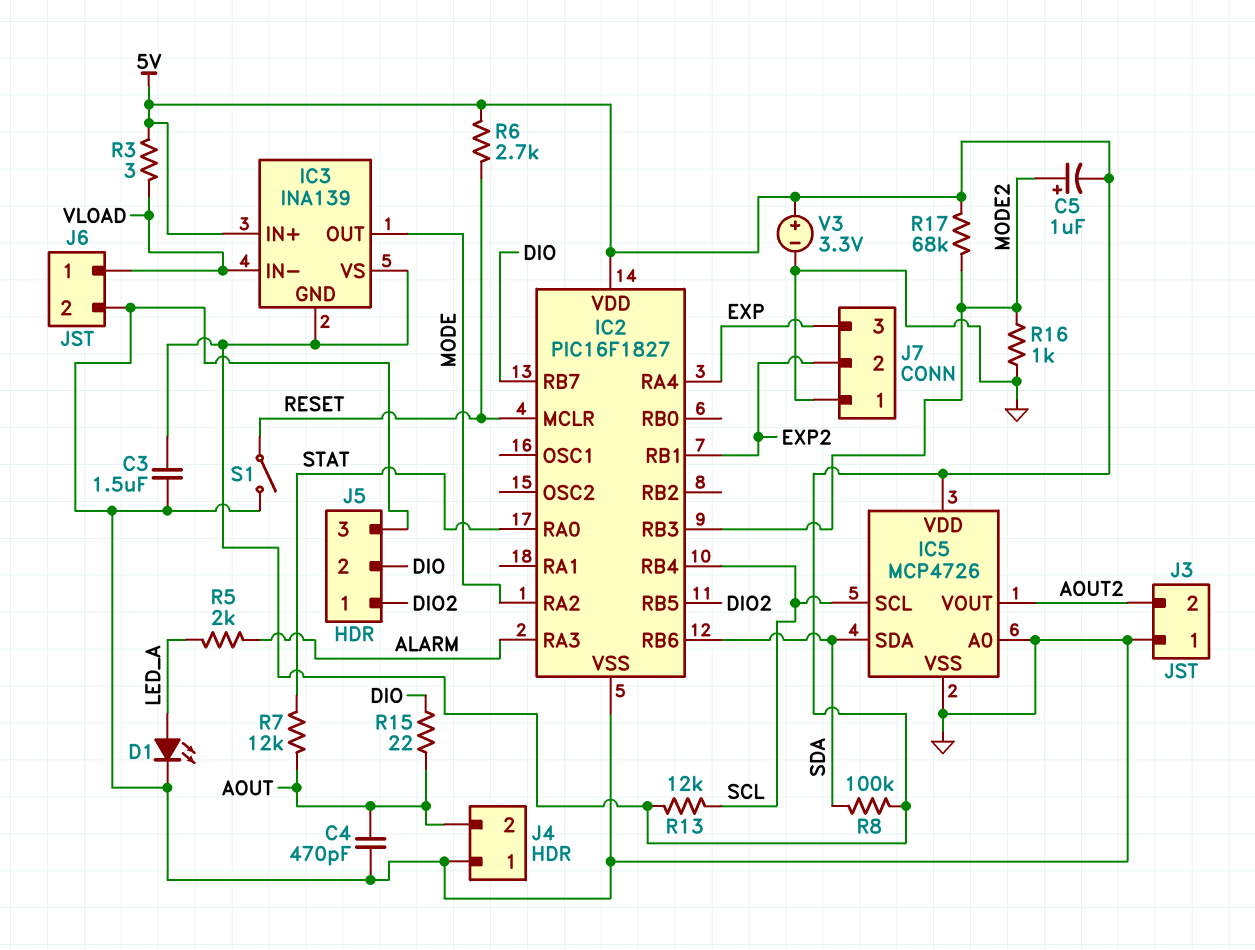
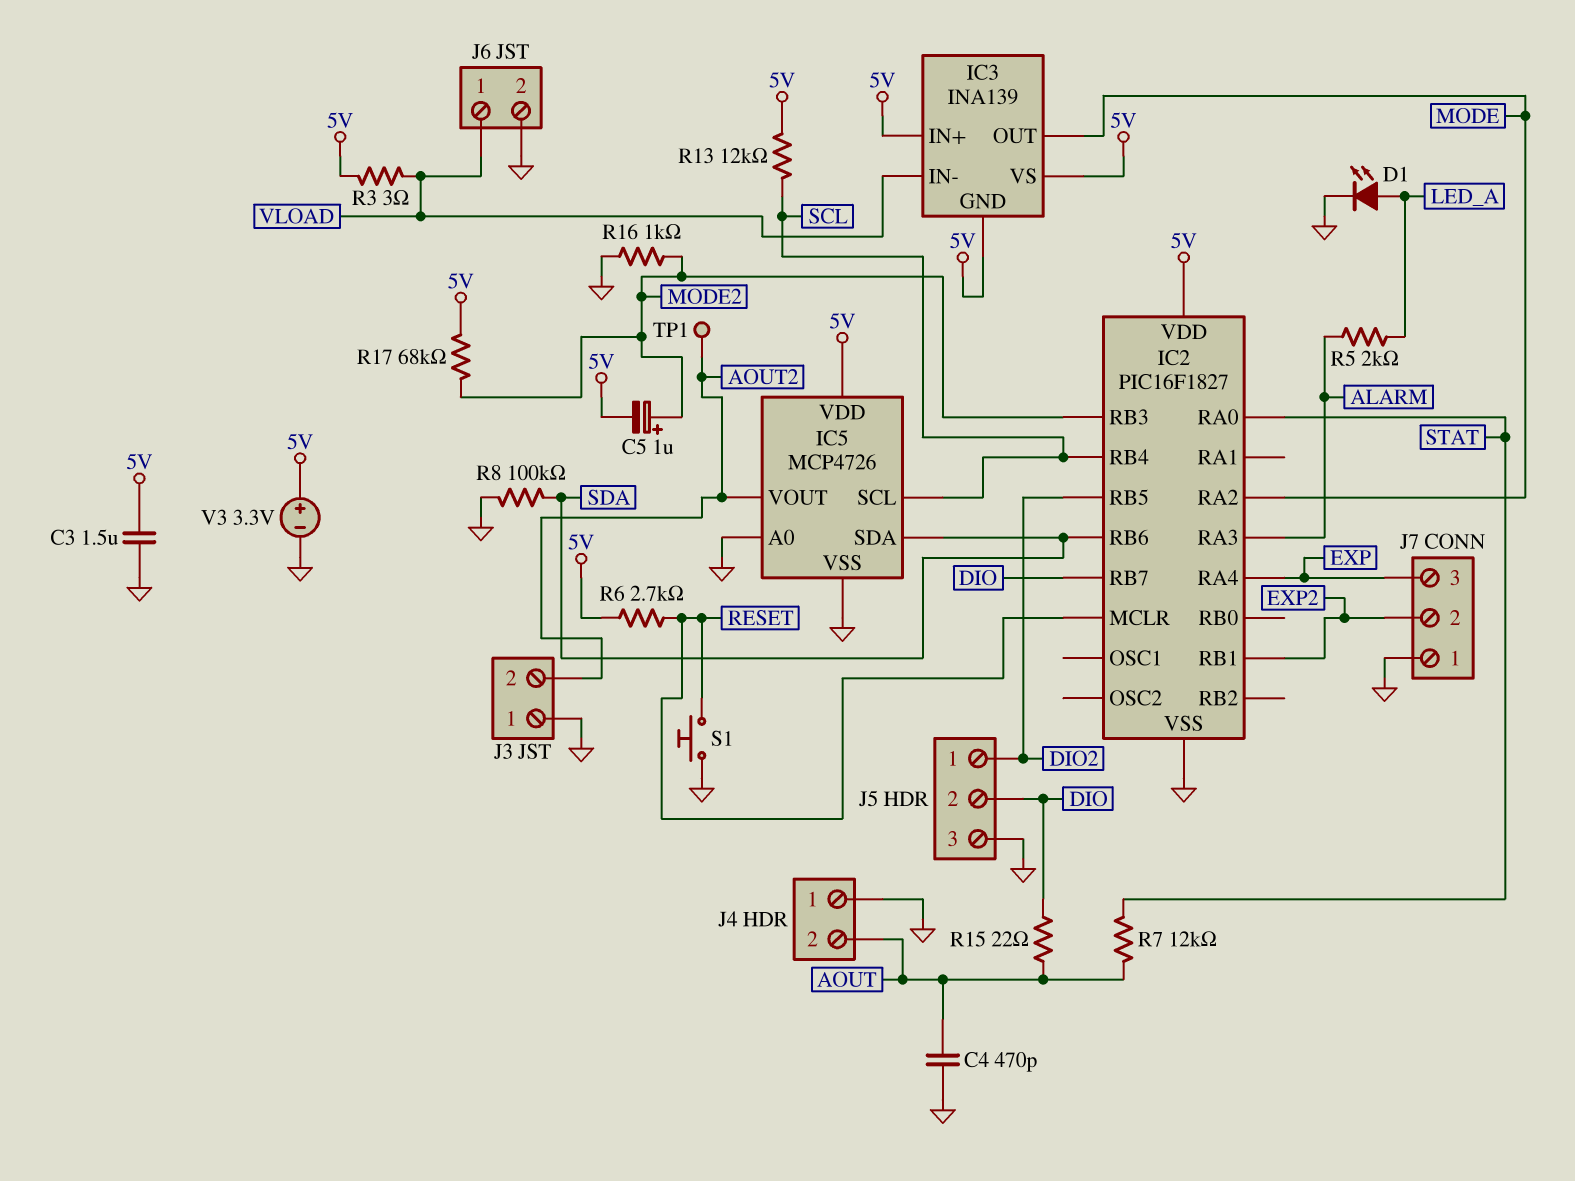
R8: 100k (5V, SDA) -> 100k (GND, SDA)
S1: switch (GND, RESET) -> button (GND, RESET)
TP1: none -> test point (AOUT2)

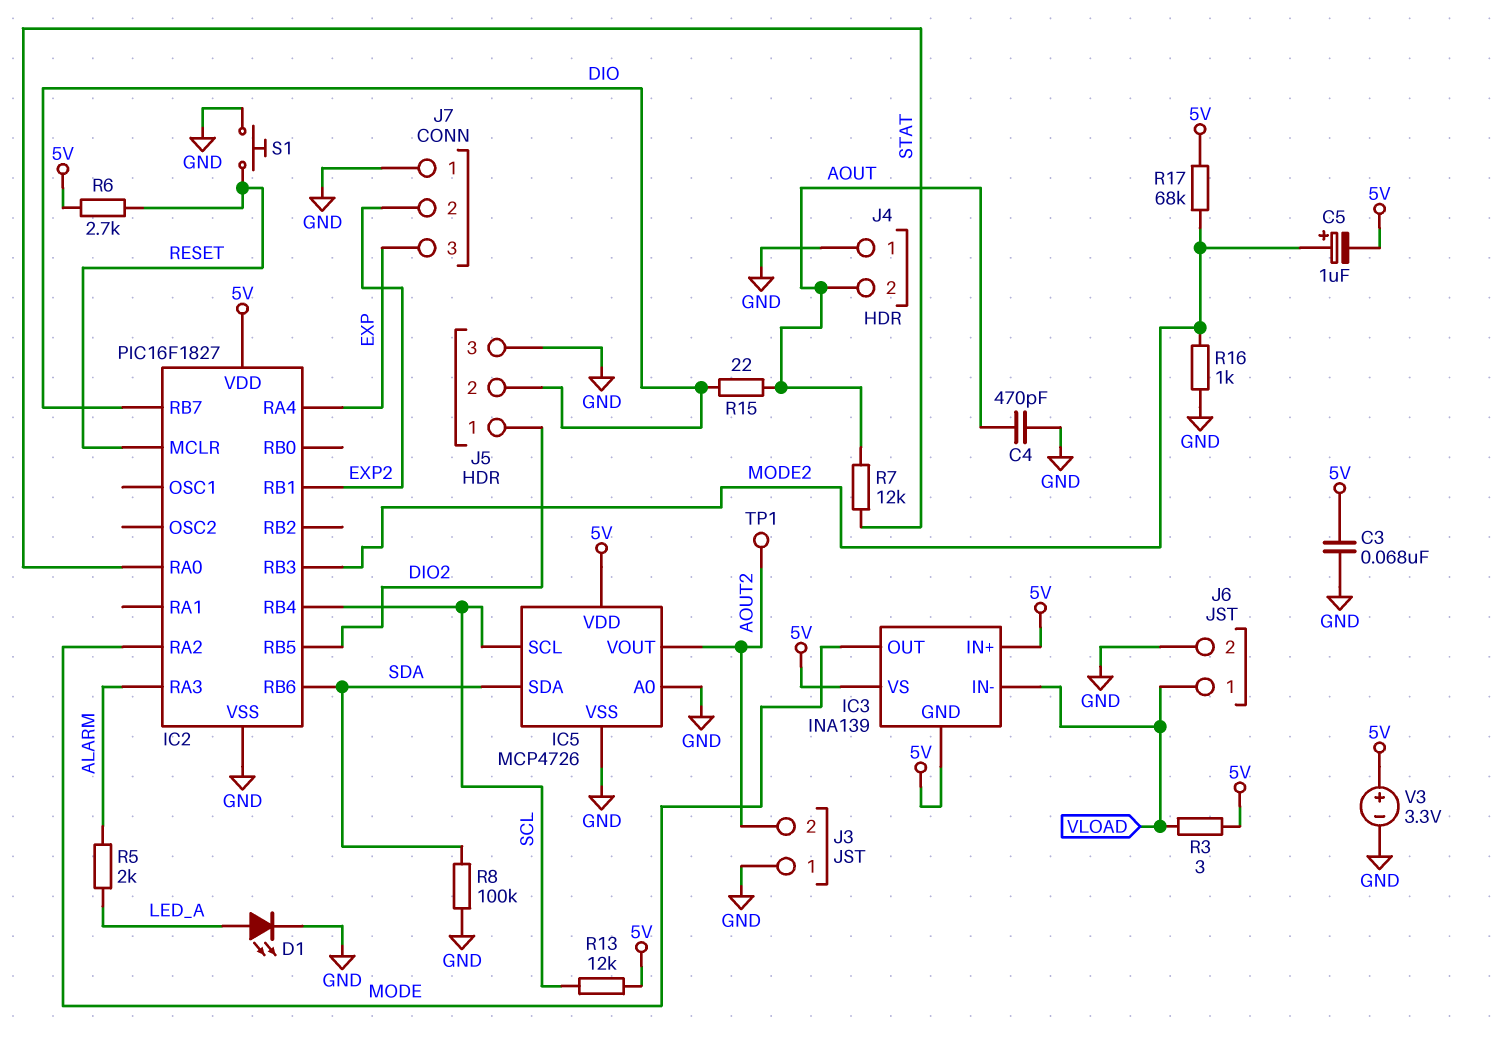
C3: 1.5uF (5V, GND) -> 68nF (5V, GND)

